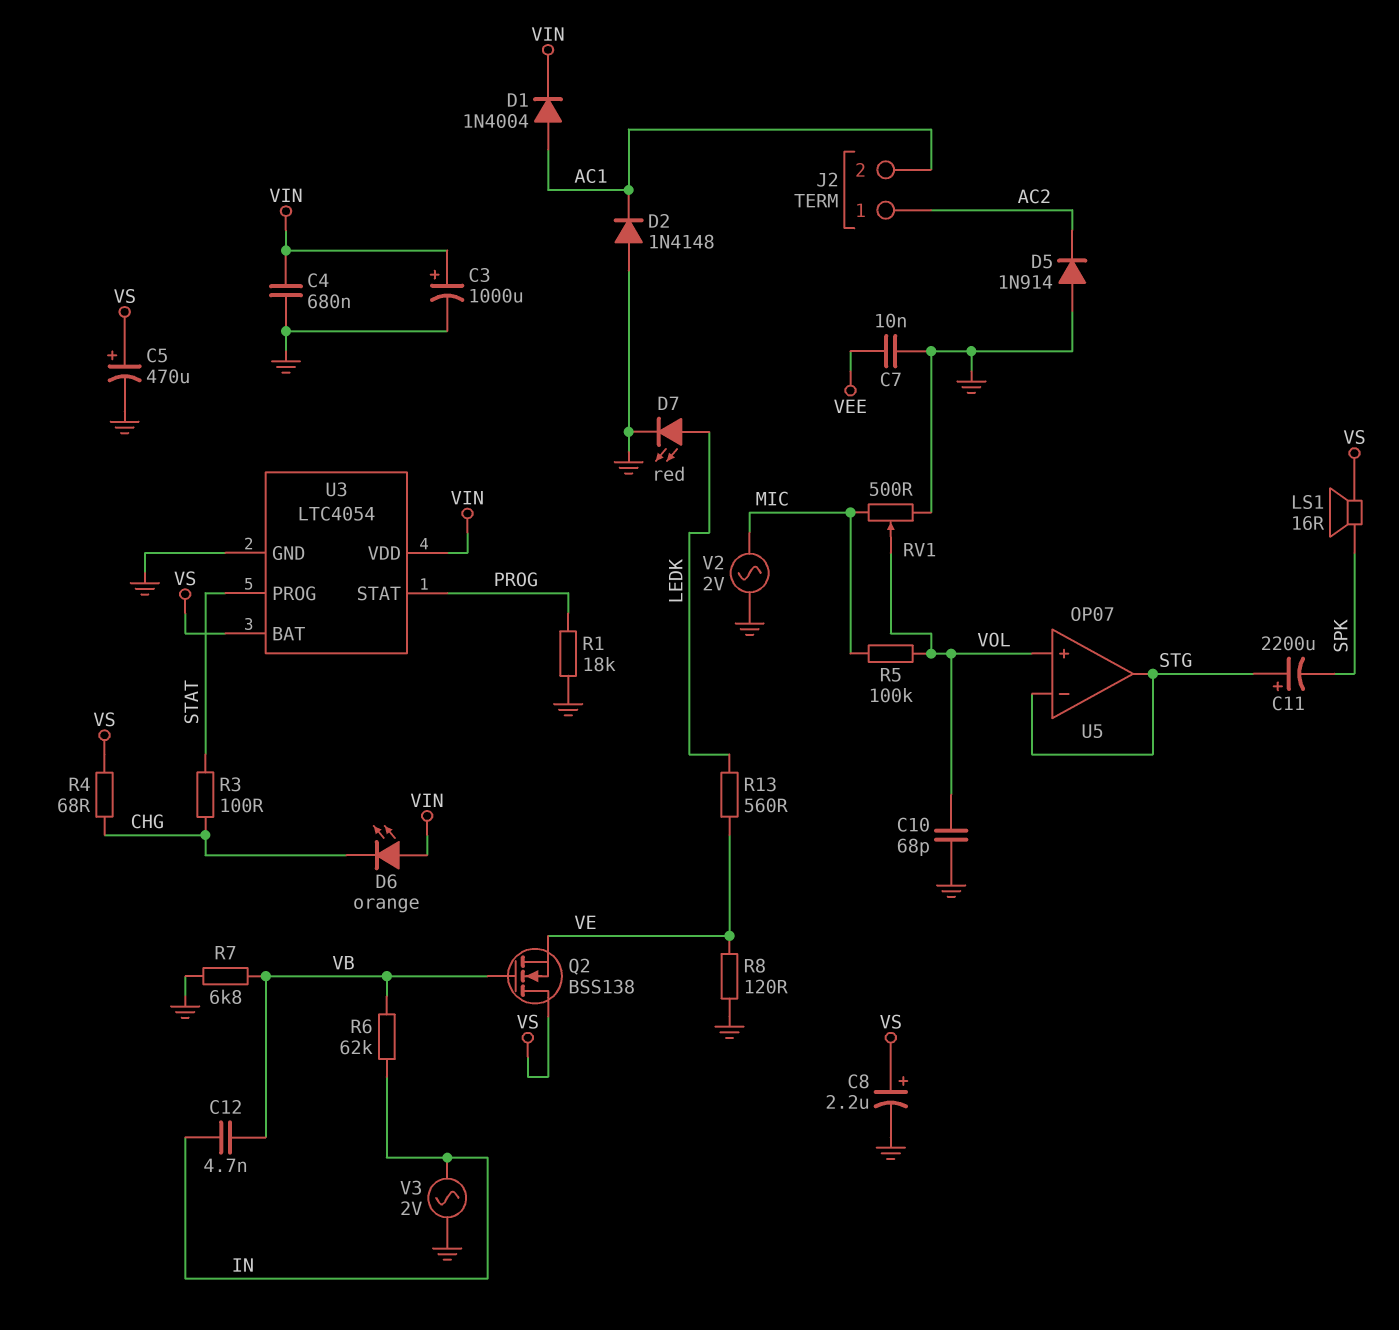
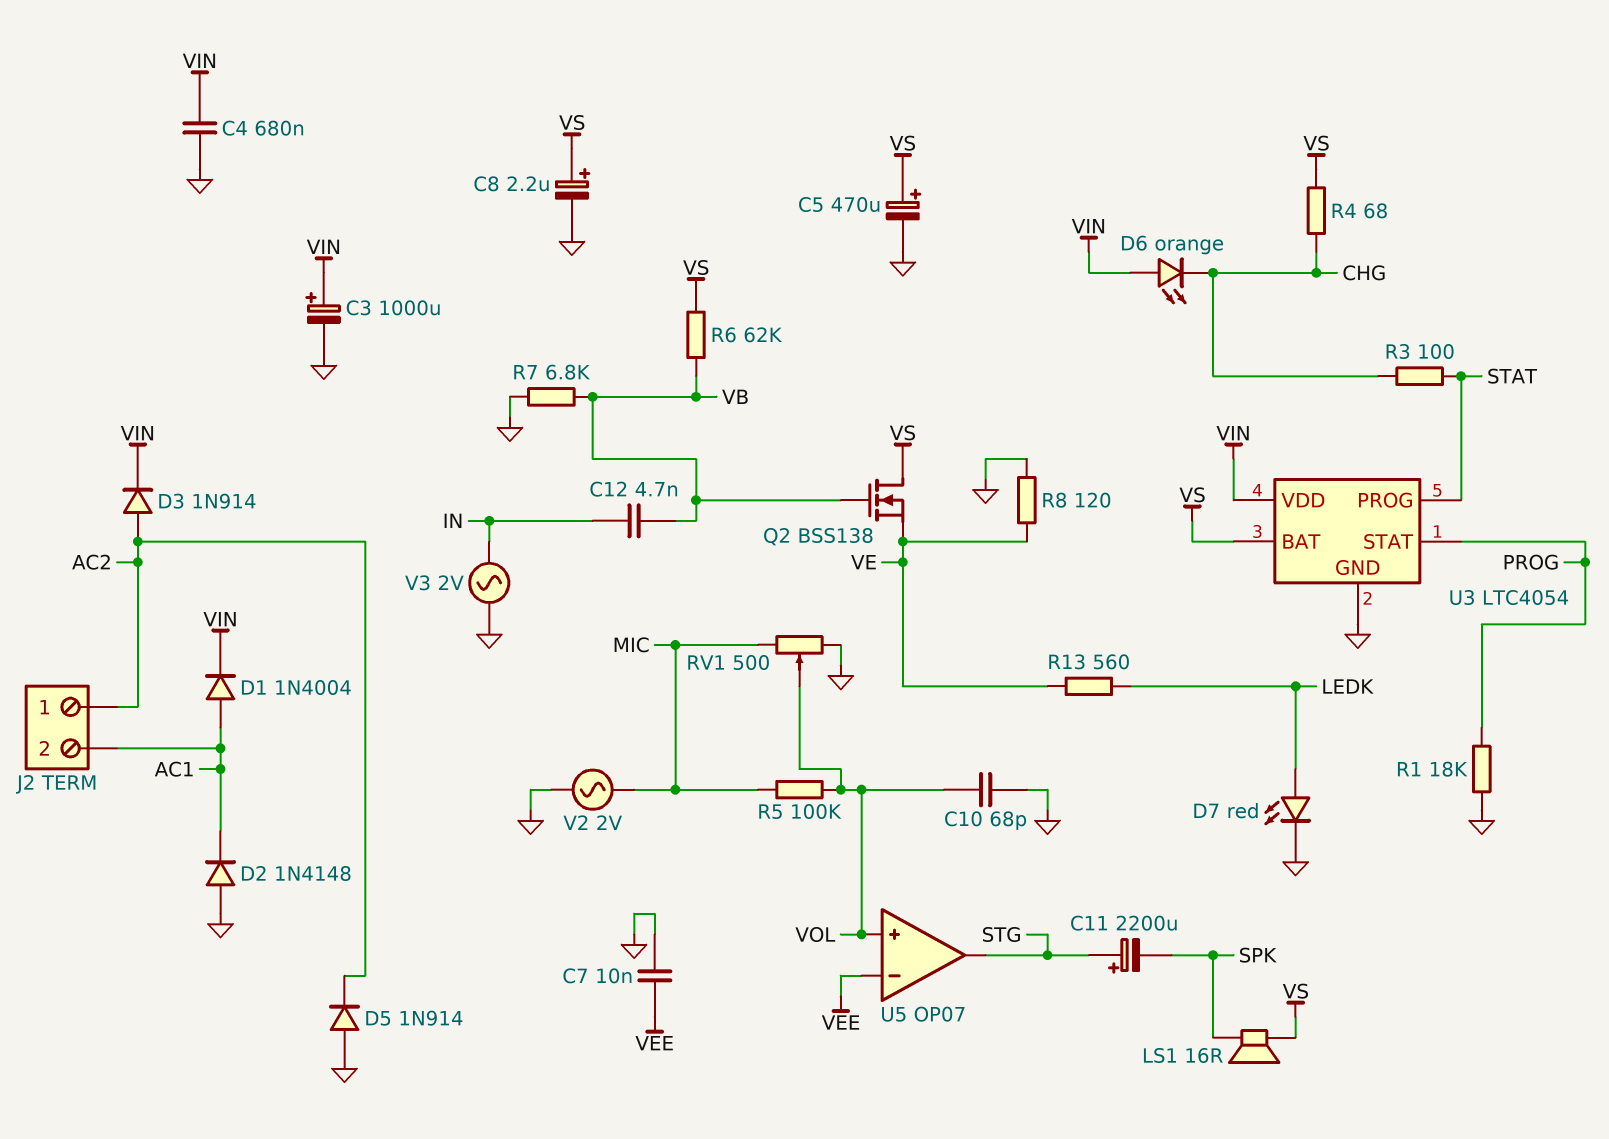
D3: none -> diode 1N914 (A AC2, K VIN)
R6: 62k (IN, VB) -> 62k (VB, VS)
U5 pin in-: STG -> VEE

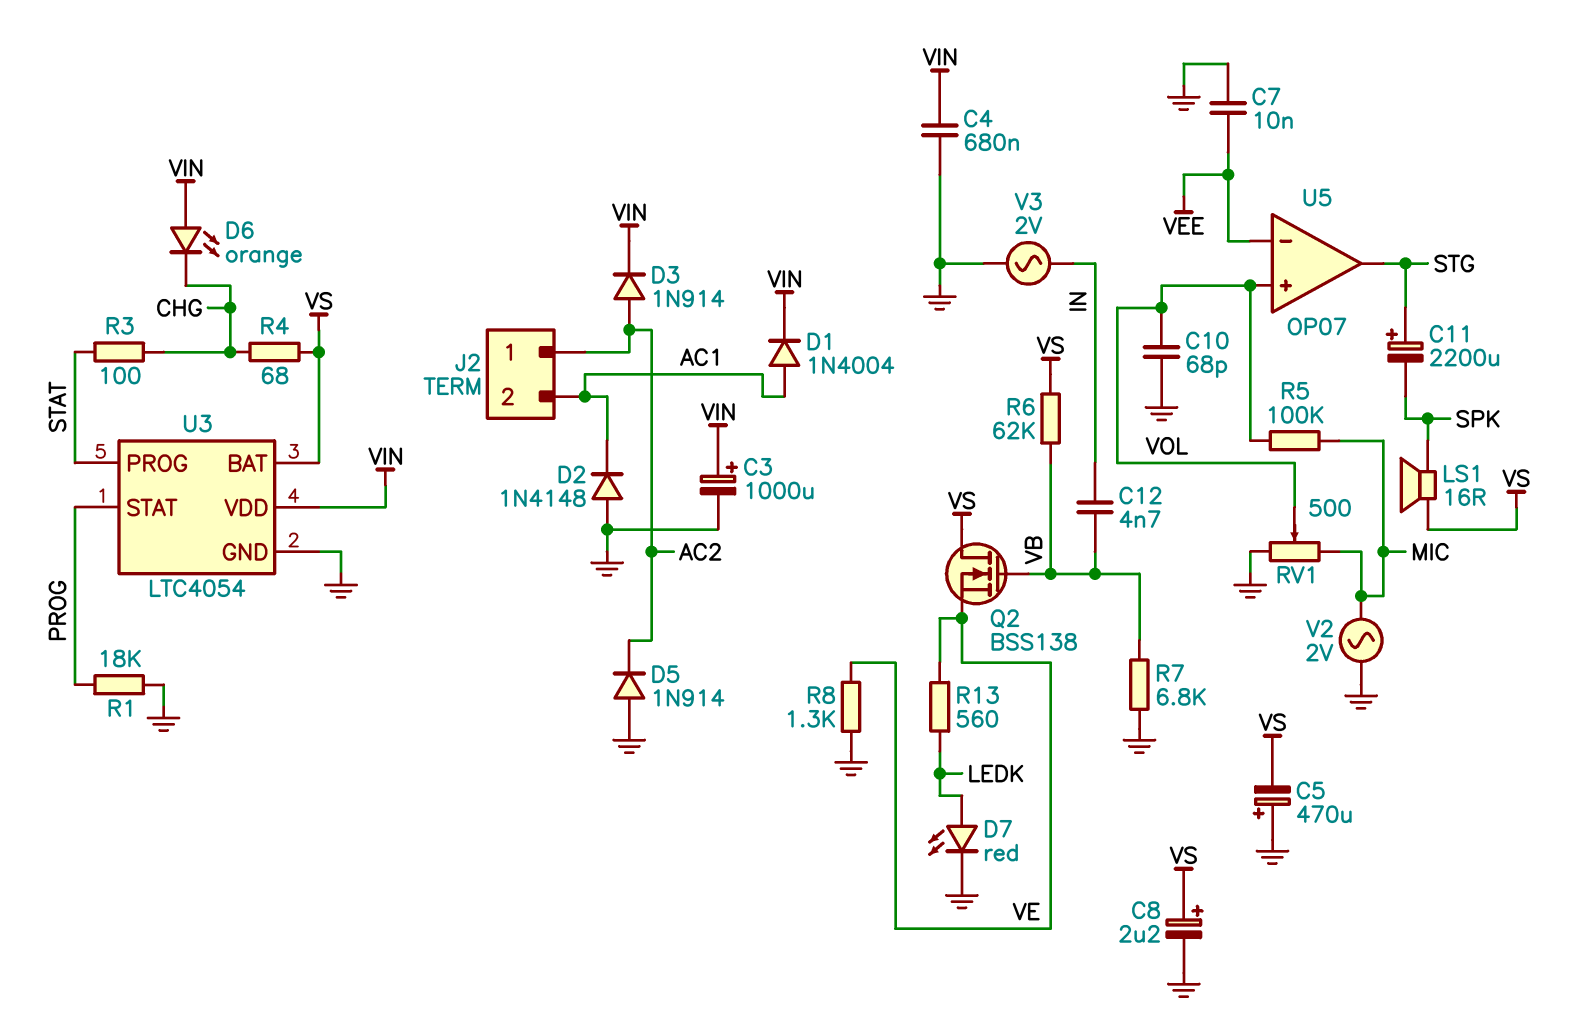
C5: 470uF (plus VS, minus GND) -> 470uF (plus GND, minus VS)
R8: 120 (GND, VE) -> 1.3k (GND, VE)

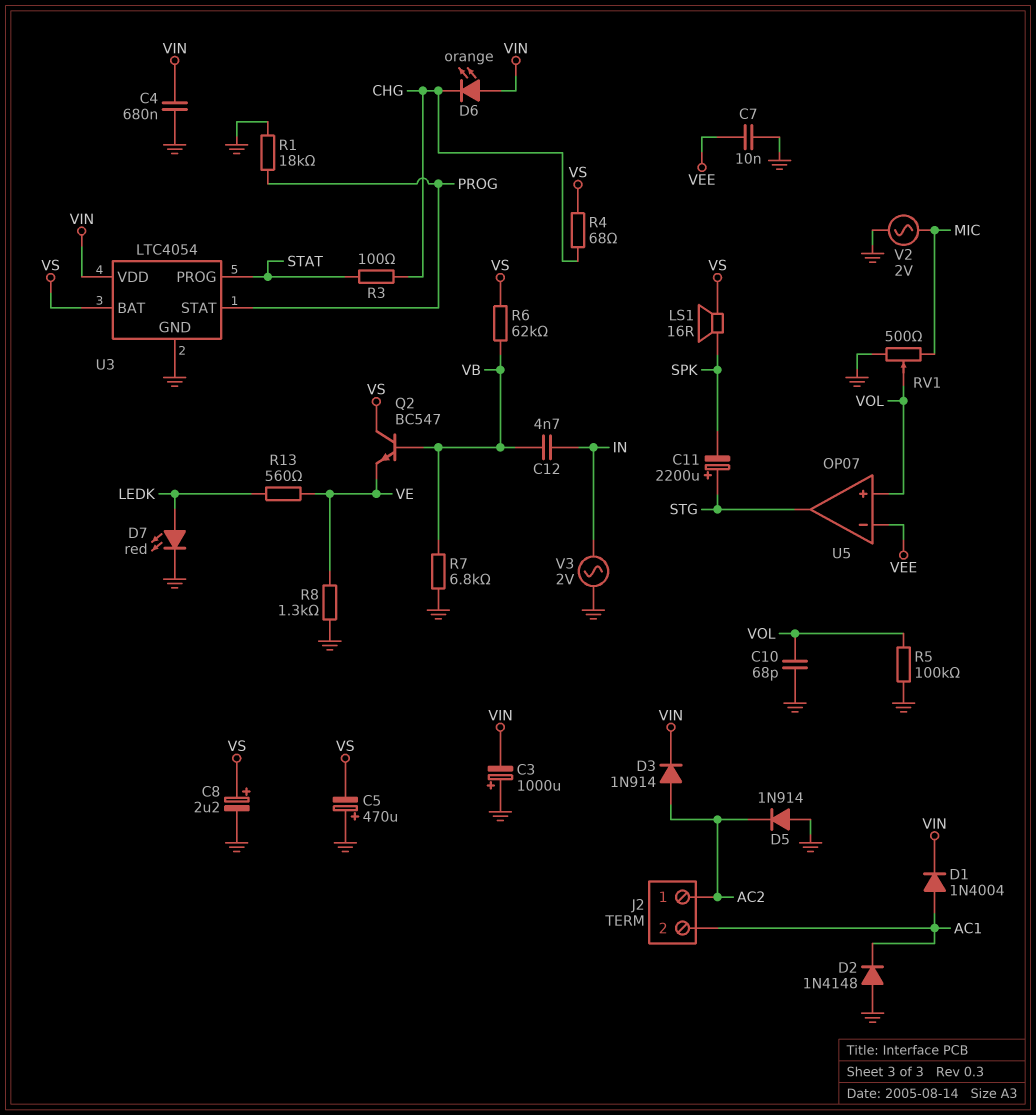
C3: 1000uF (plus VIN, minus GND) -> 1000uF (plus GND, minus VIN)
Q2: NMOS BSS138 (G VB, D VS, S VE) -> NPN BC547 (B VB, C VS, E VE)
R5: 100k (MIC, VOL) -> 100k (GND, VOL)

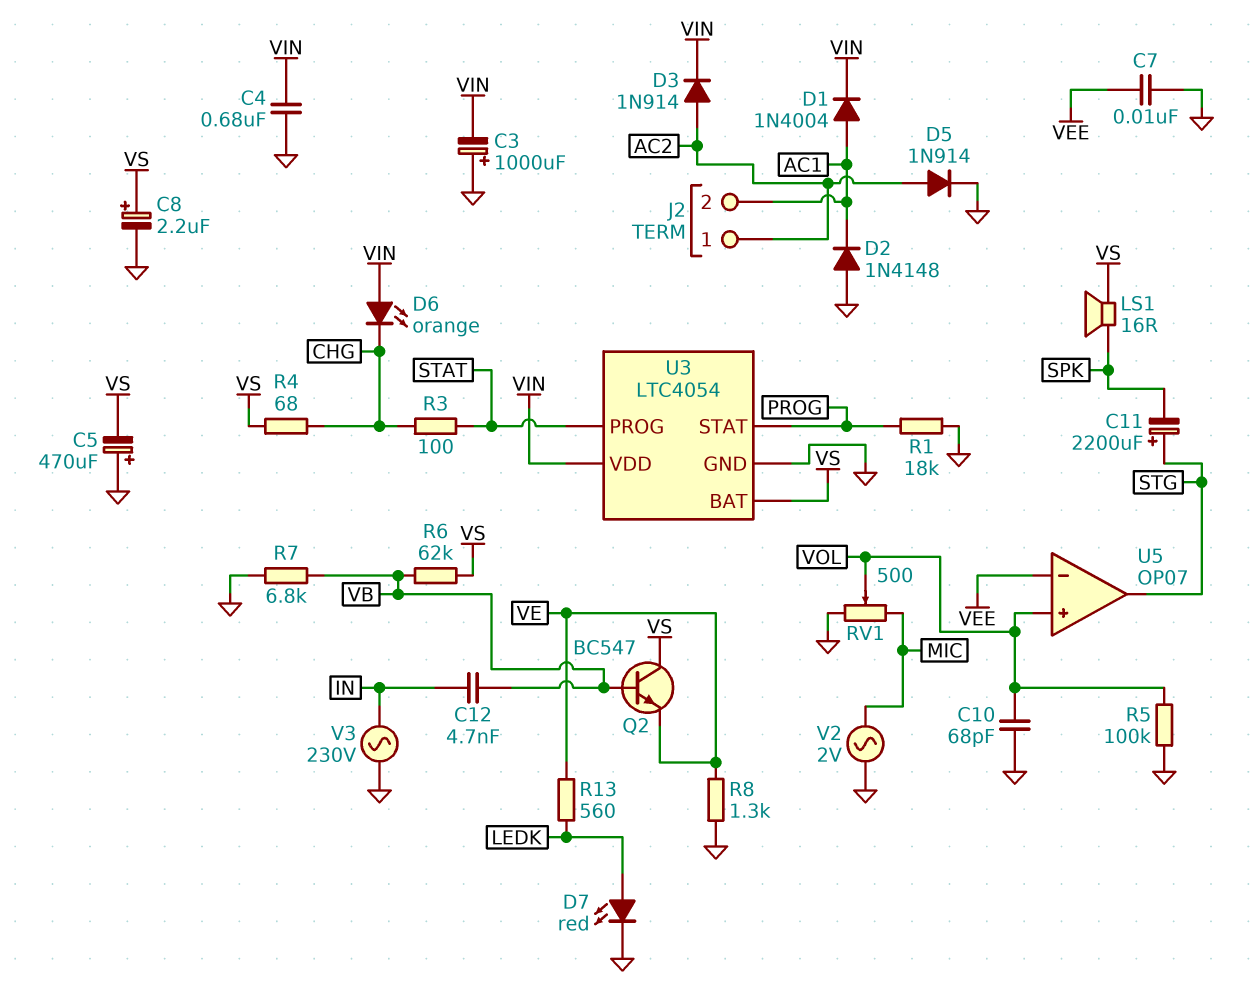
D5: diode 1N914 (A GND, K AC2) -> diode 1N914 (A AC2, K GND)
V3: AC 2V (GND, IN) -> AC 230V (GND, IN)

